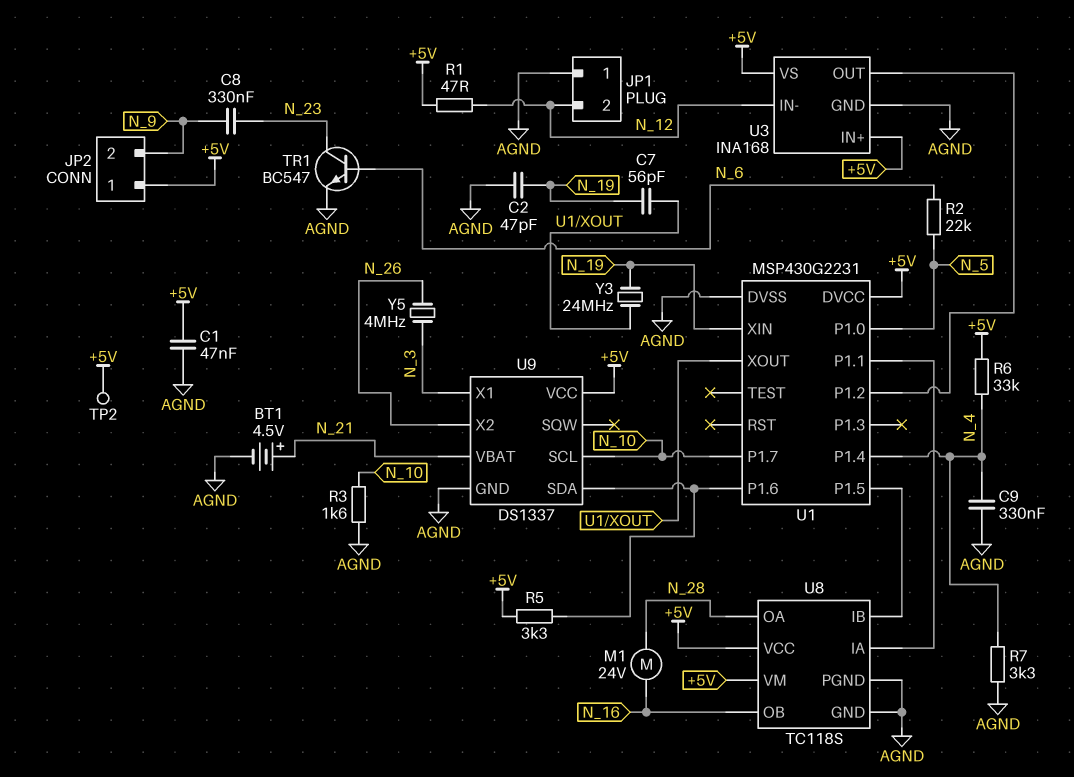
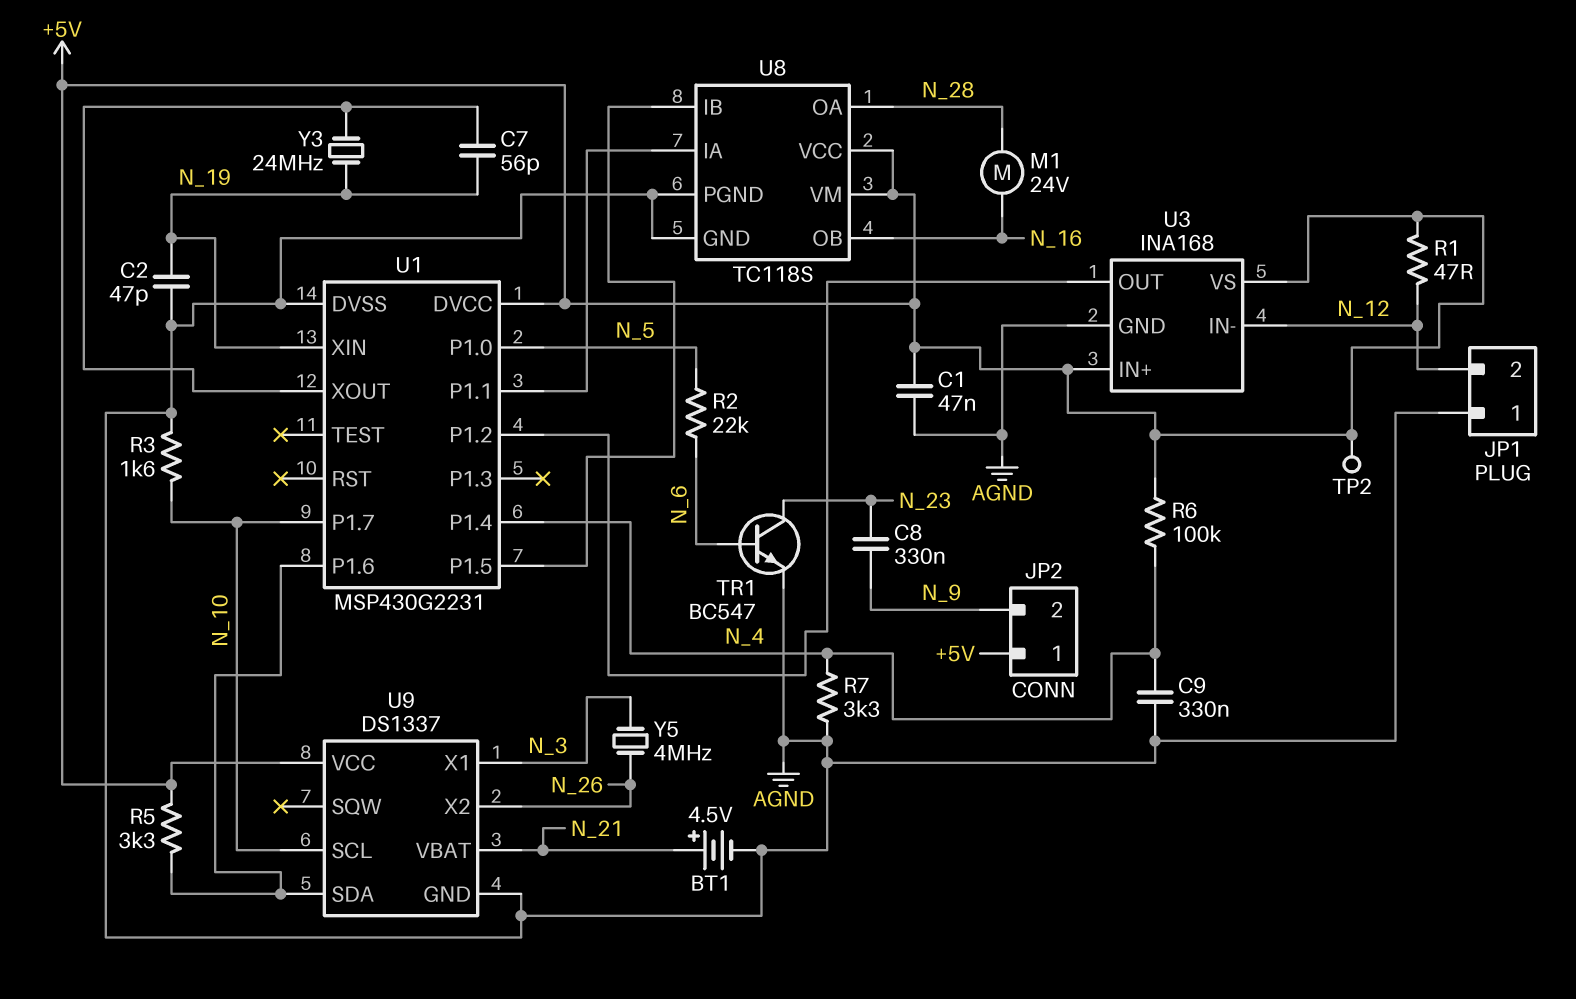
R6: 33k (+5V, N_4) -> 100k (+5V, N_4)

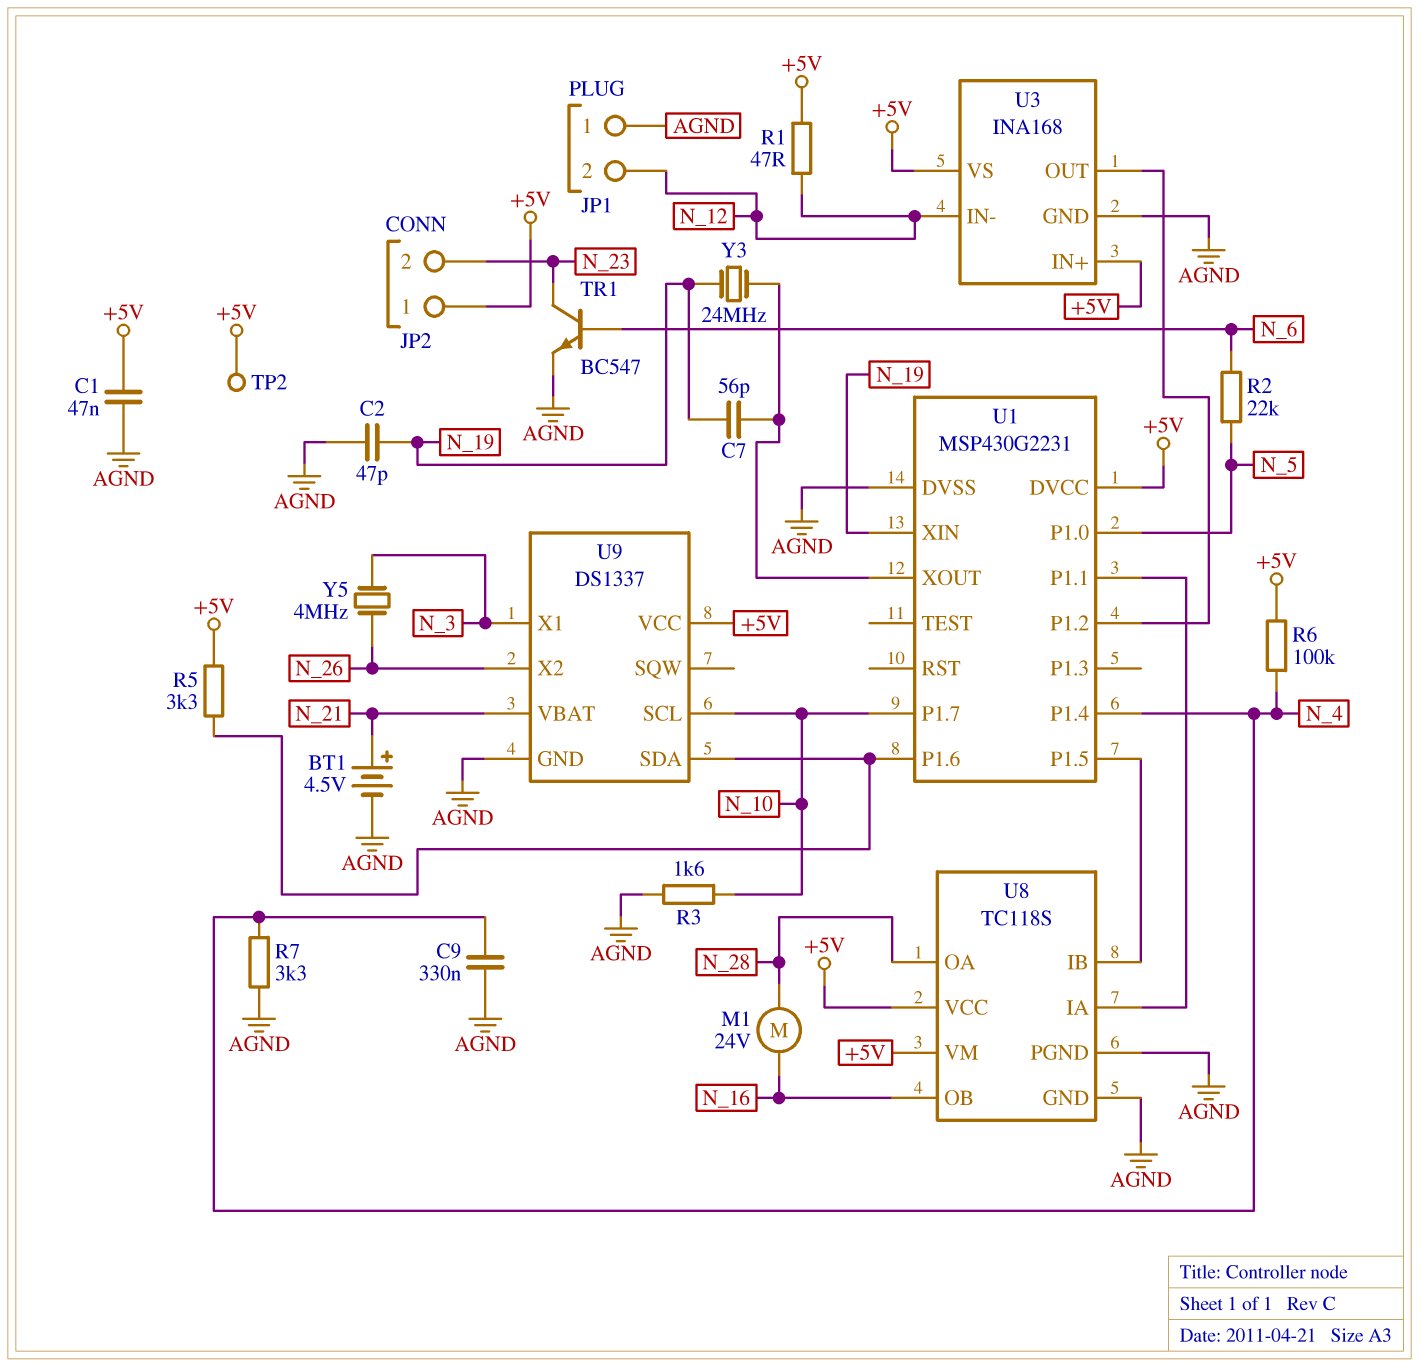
C8: 330nF (N_9, N_23) -> none
JP2 pin 2: N_9 -> N_23

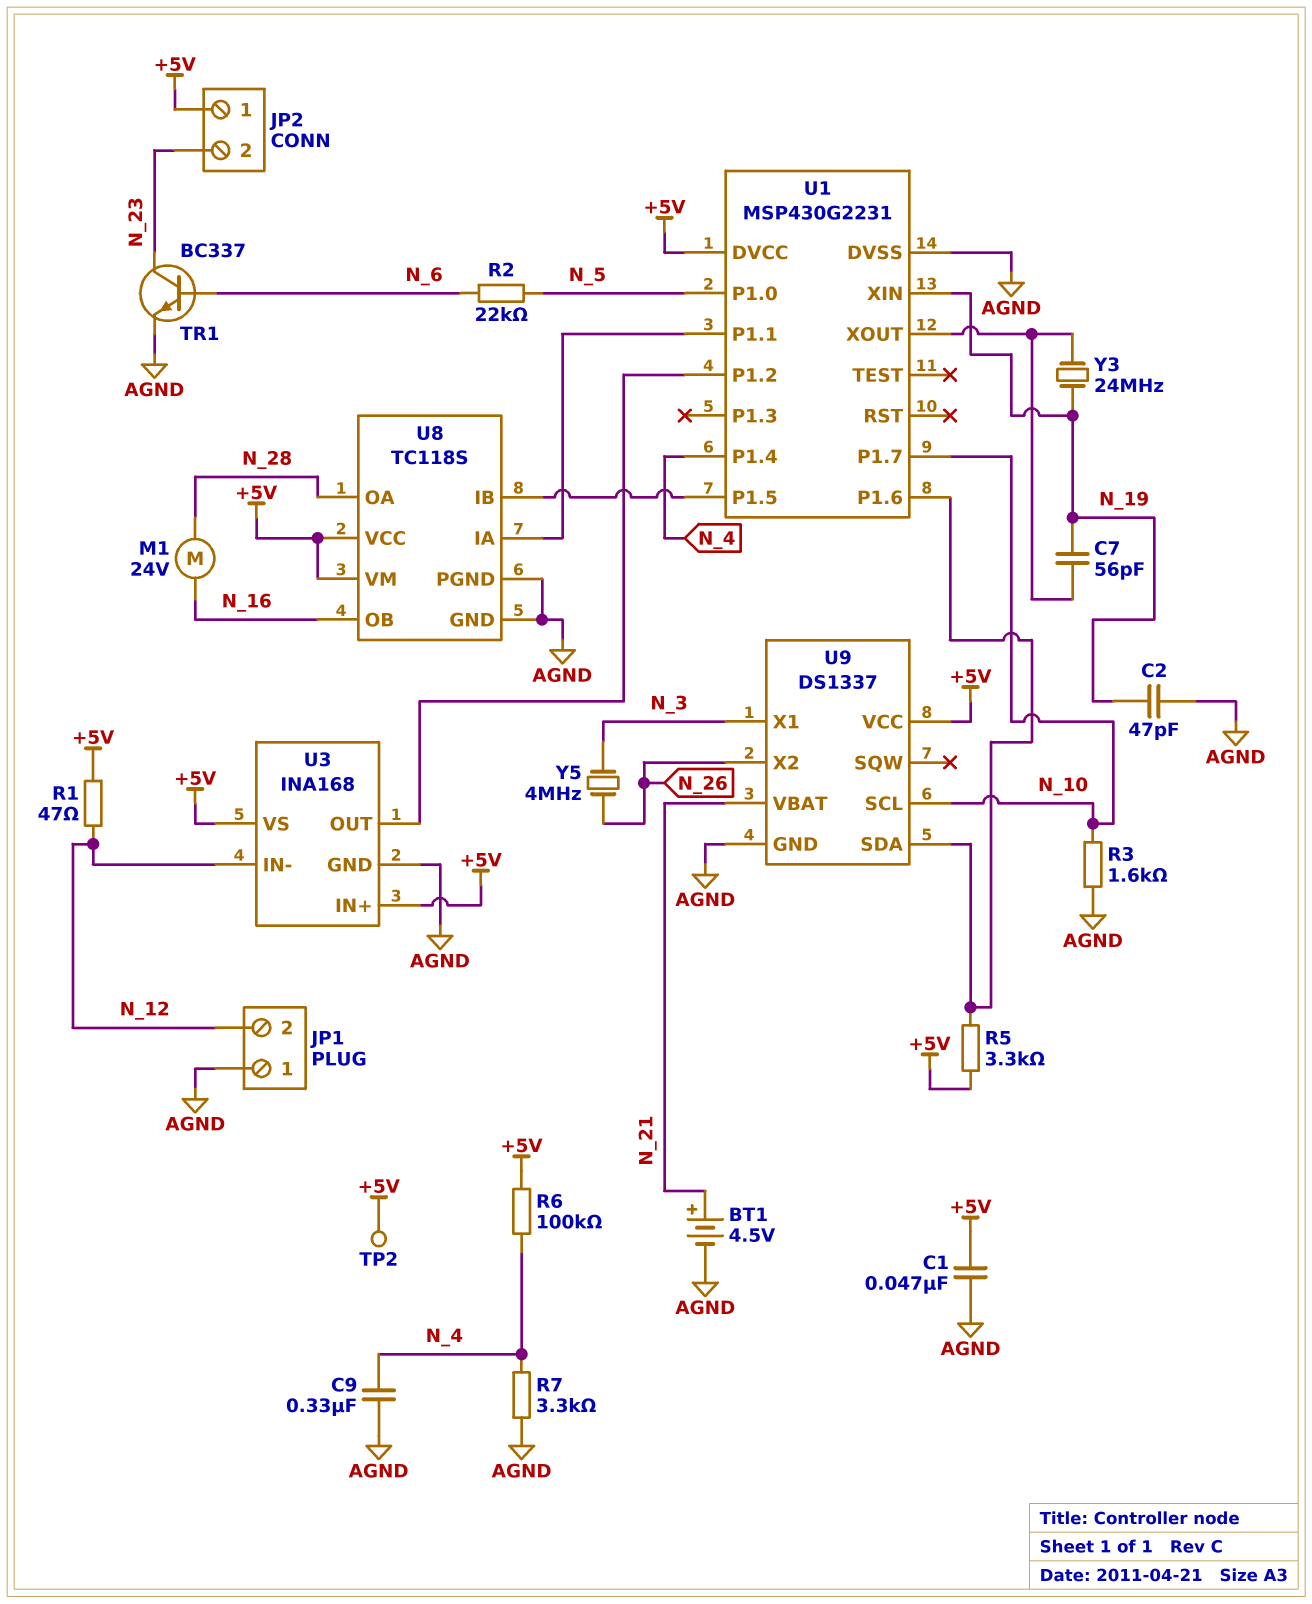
TR1: NPN BC547 (B N_6, C N_23, E AGND) -> NPN BC337 (B N_6, C N_23, E AGND)

